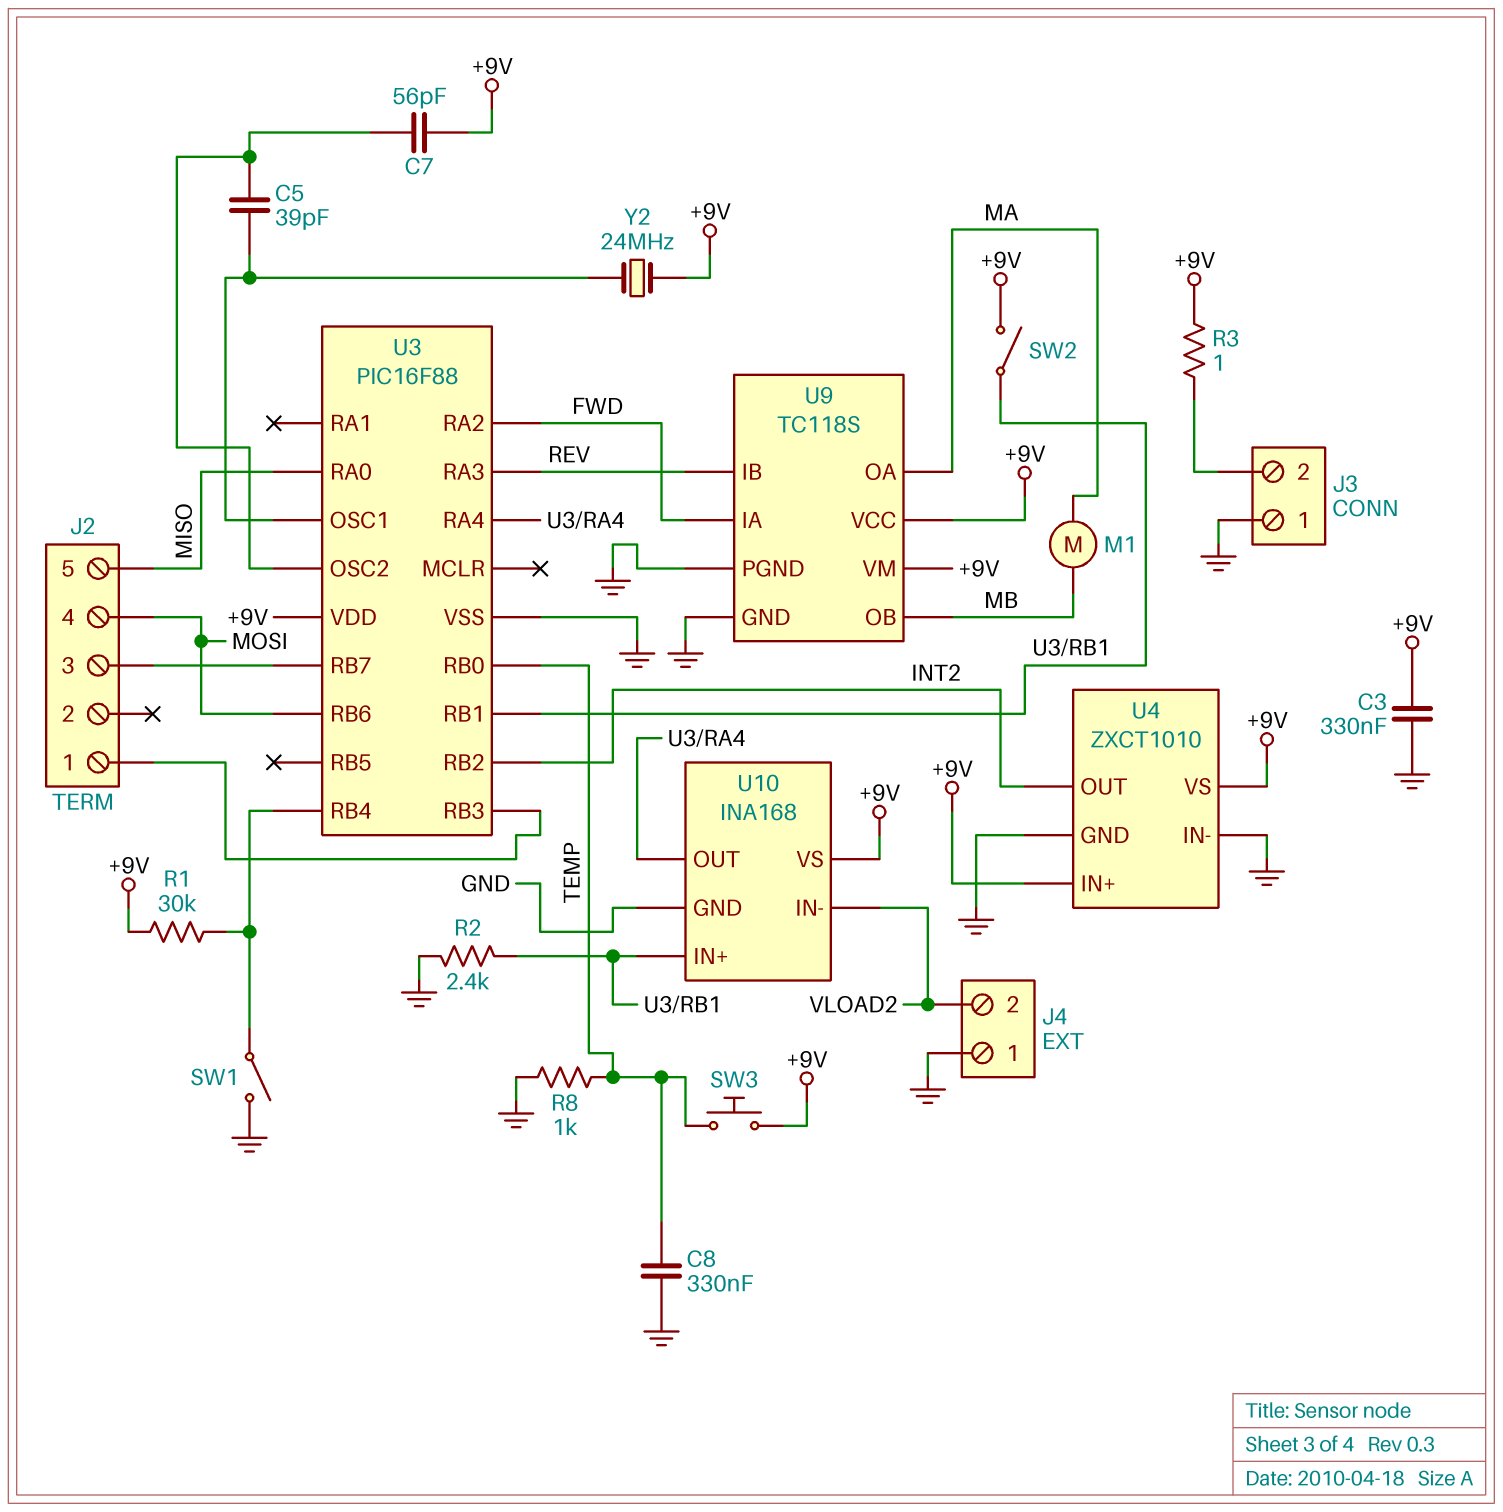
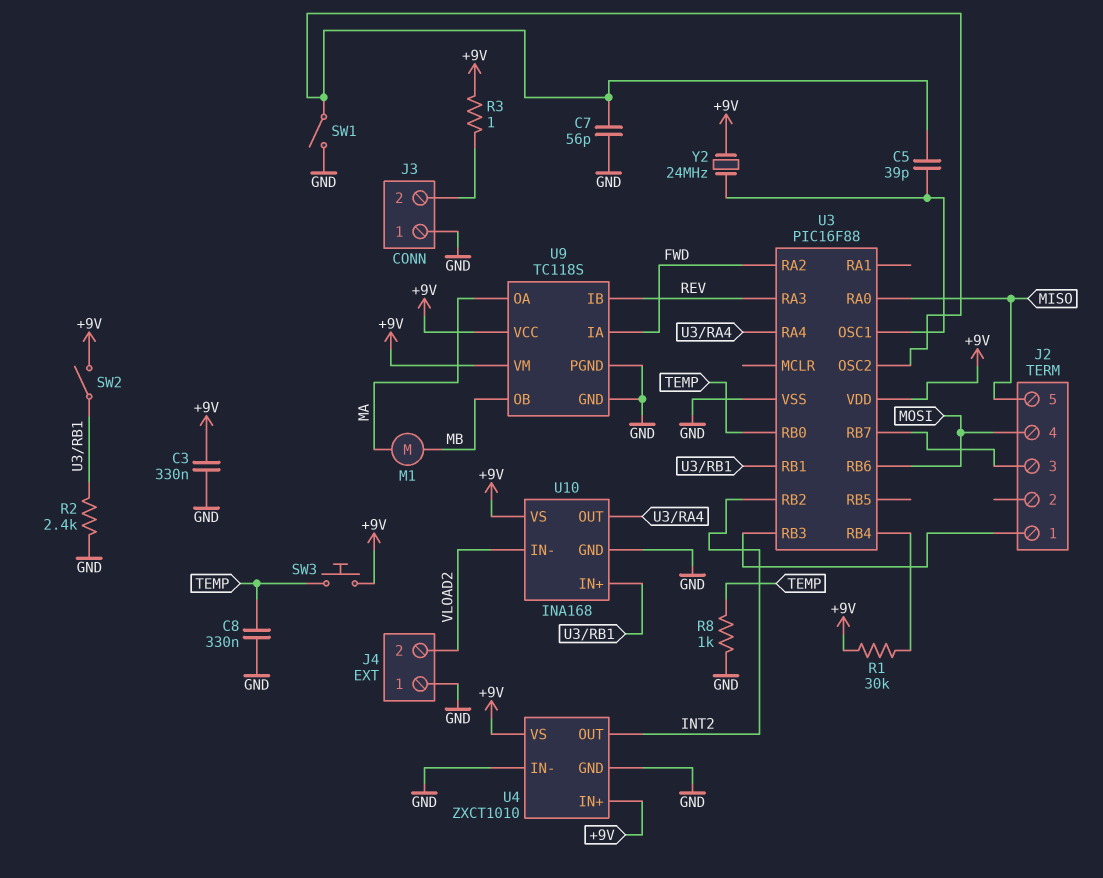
C7: 56pF (+9V, U3/OSC2) -> 56pF (GND, U3/OSC2)
SW1: switch (GND, U3/RB4) -> switch (GND, U3/OSC2)

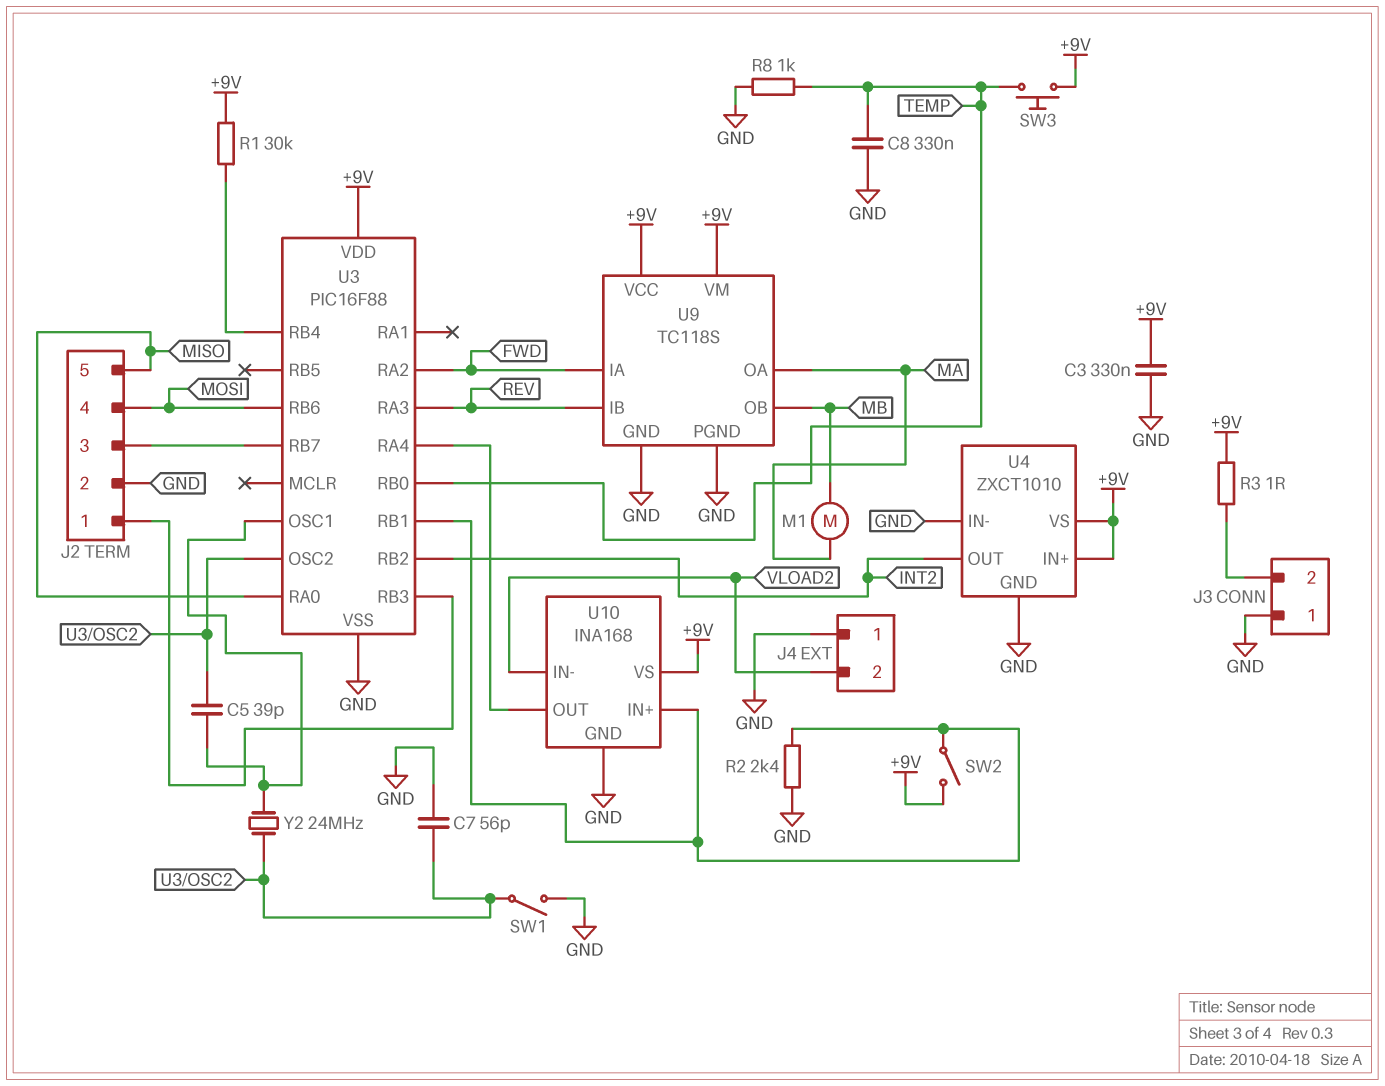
J2 pin 2: none -> GND
Y2: 24MHz (+9V, U3/OSC1) -> 24MHz (U3/OSC1, U3/OSC2)

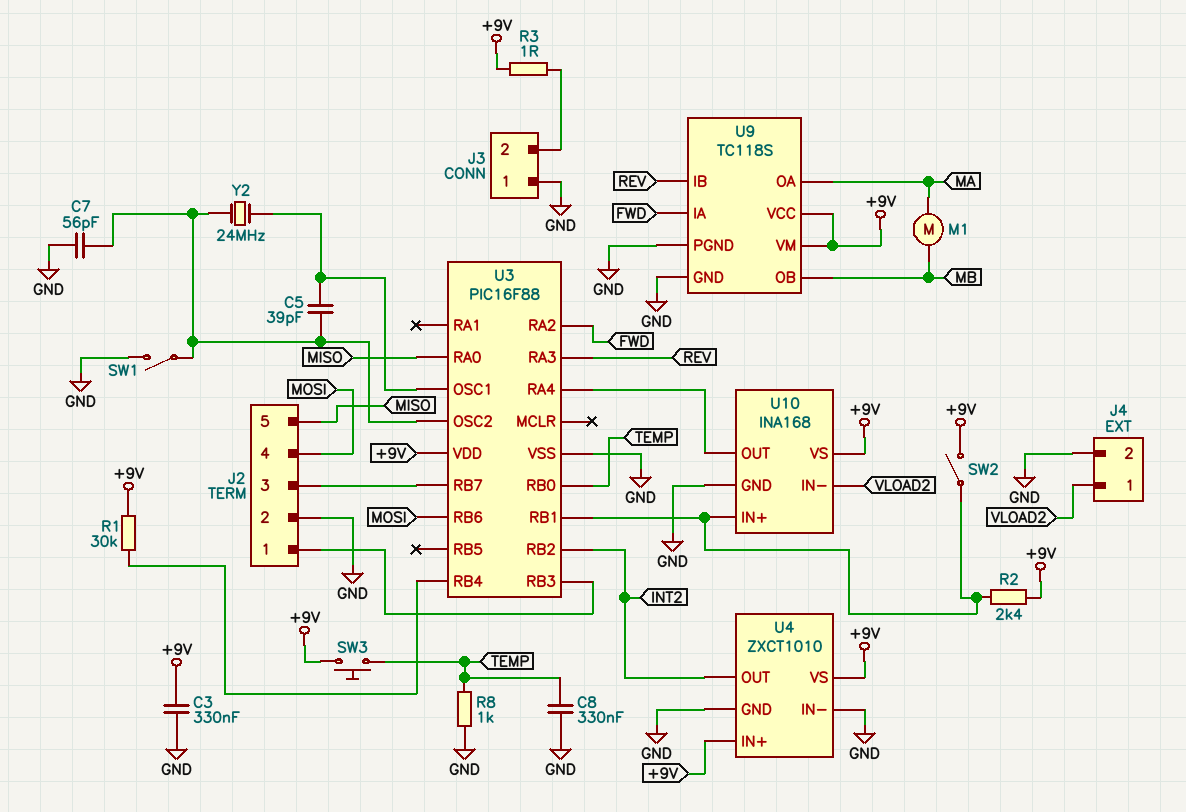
J4 pin 1: GND -> VLOAD2
J4 pin 2: VLOAD2 -> GND
R2: 2.4k (GND, U3/RB1) -> 2.4k (+9V, U3/RB1)

